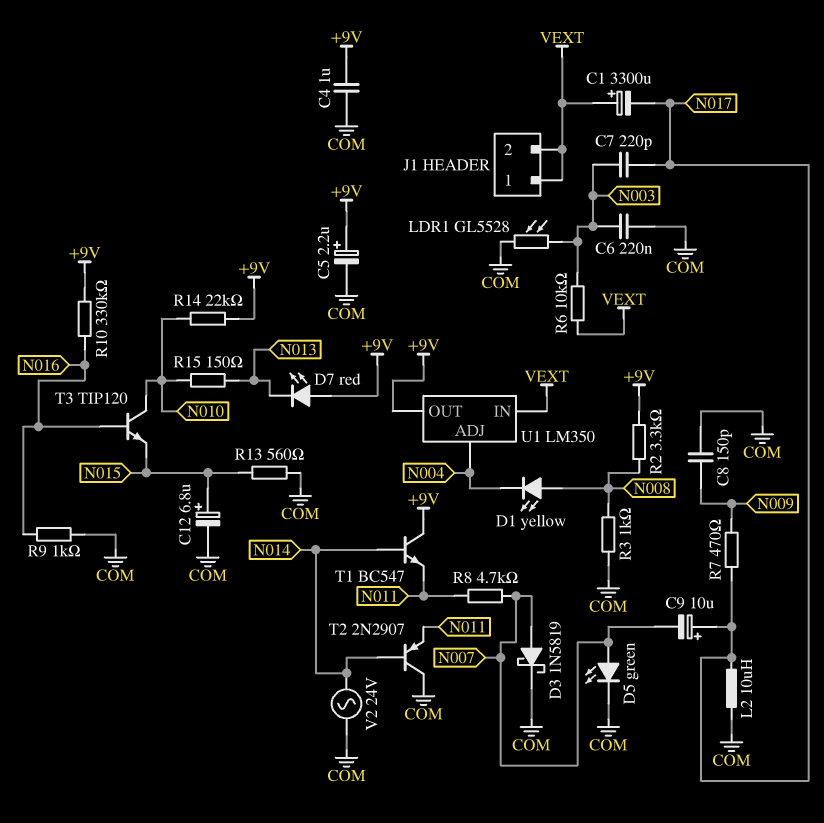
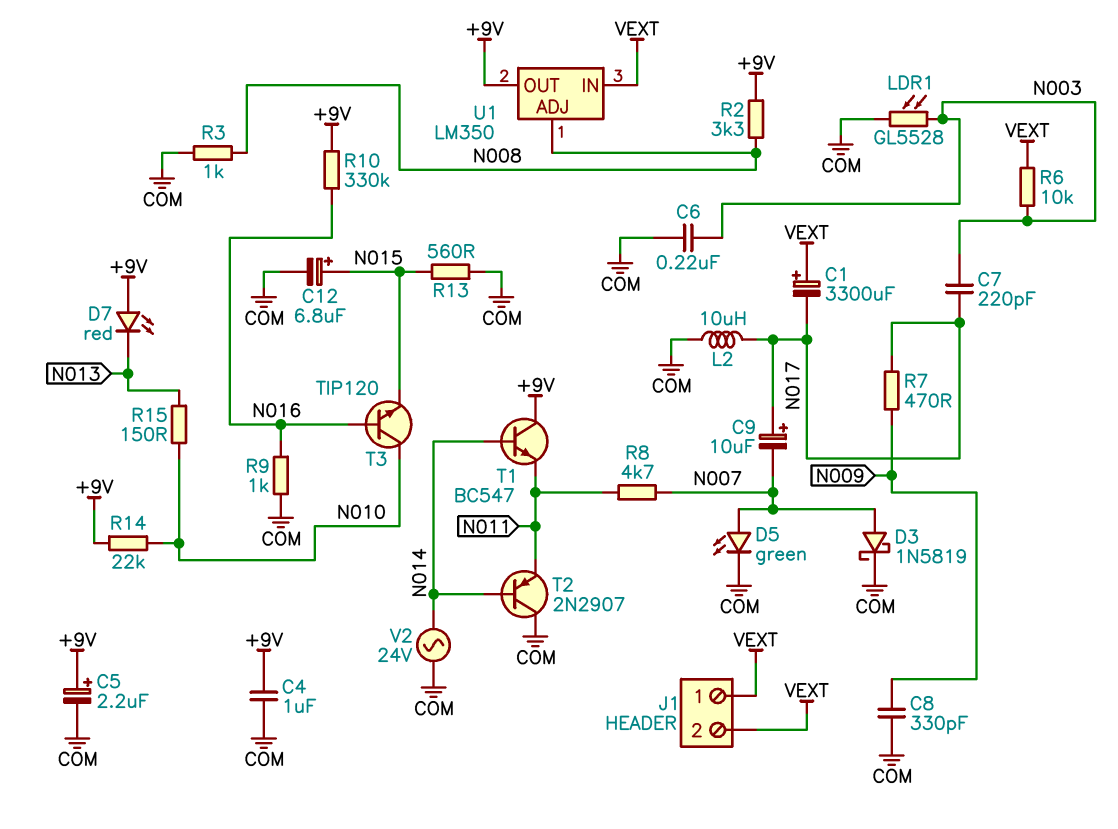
C8: 150pF (COM, N009) -> 330pF (COM, N009)
D1: LED yellow (A N008, K N004) -> none
U1 pin ADJ: N004 -> N008

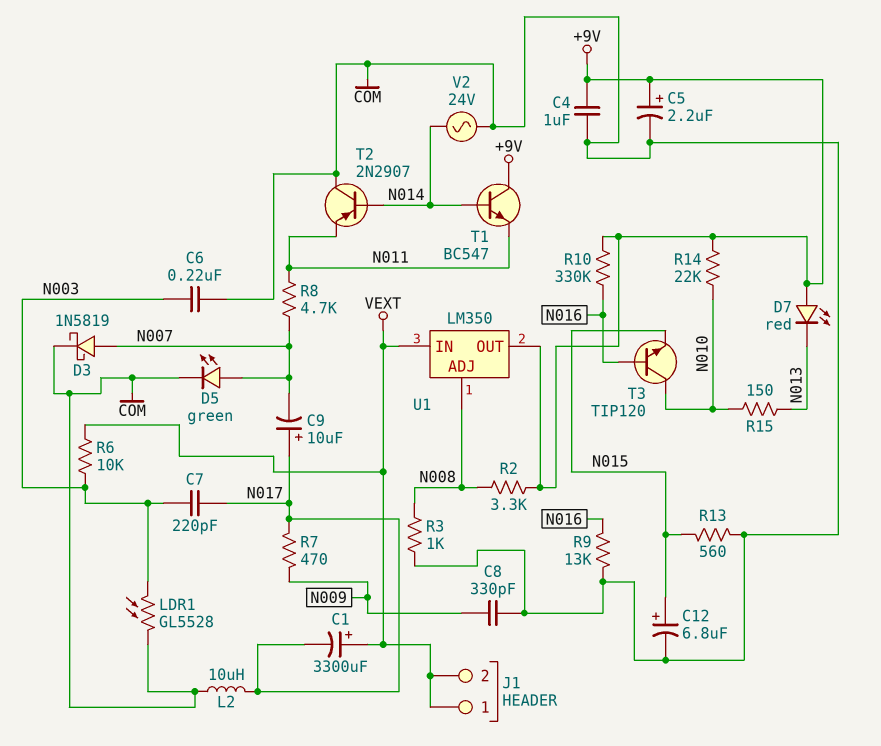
R9: 1k (COM, N016) -> 13k (COM, N016)

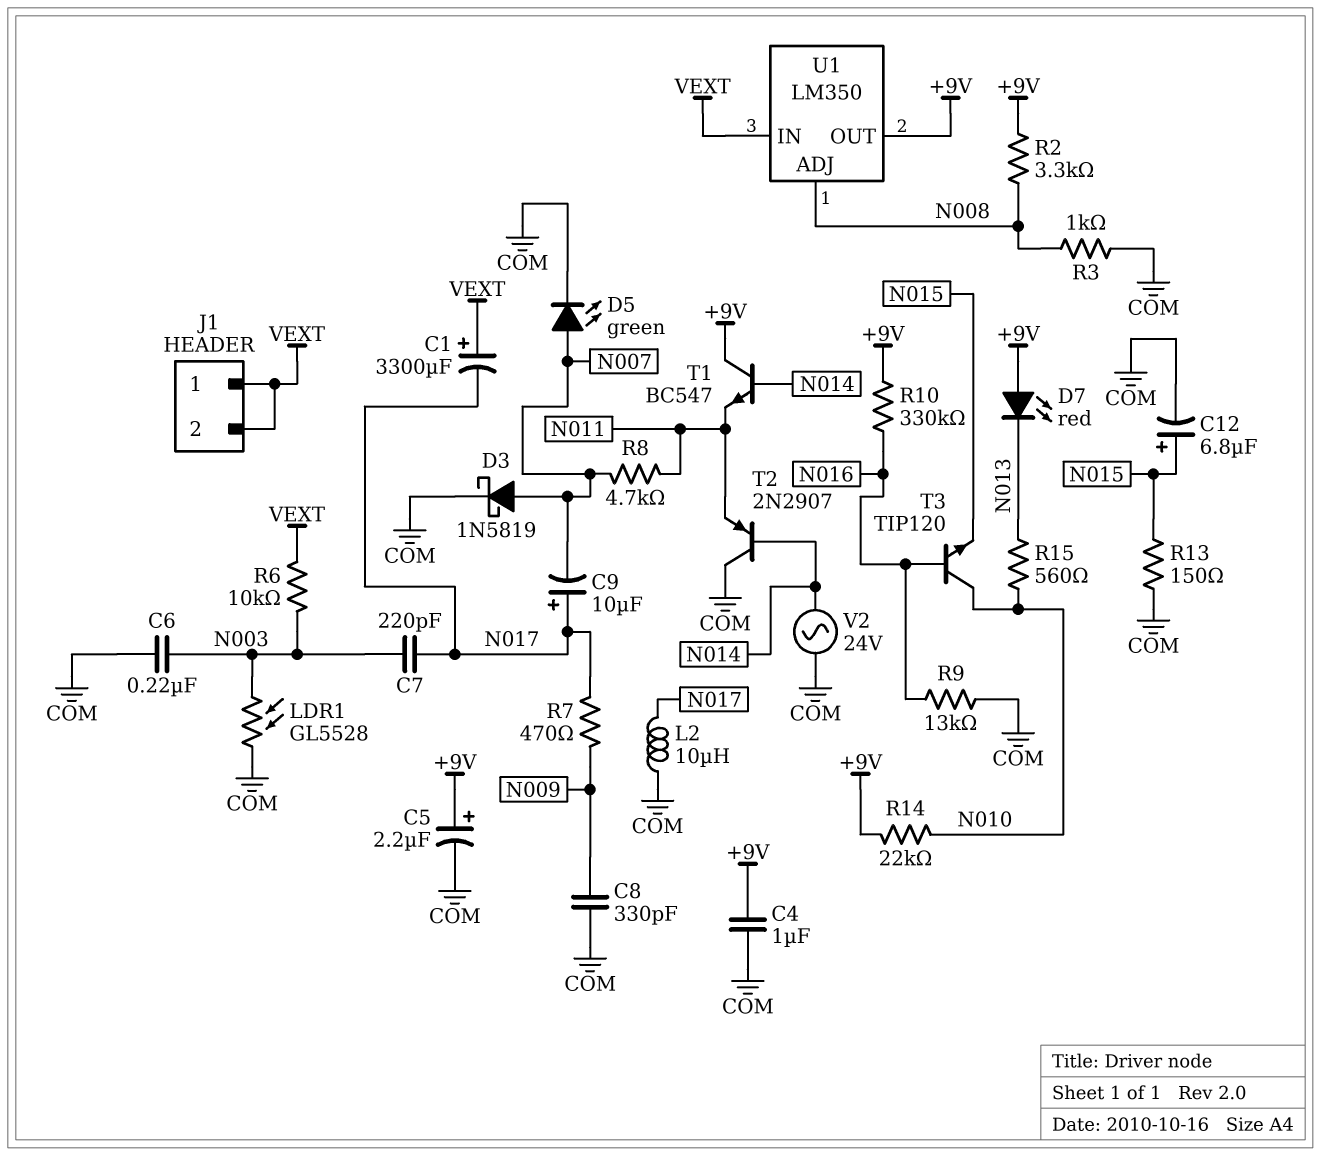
R13: 560 (COM, N015) -> 150 (COM, N015)
R15: 150 (N010, N013) -> 560 (N010, N013)

